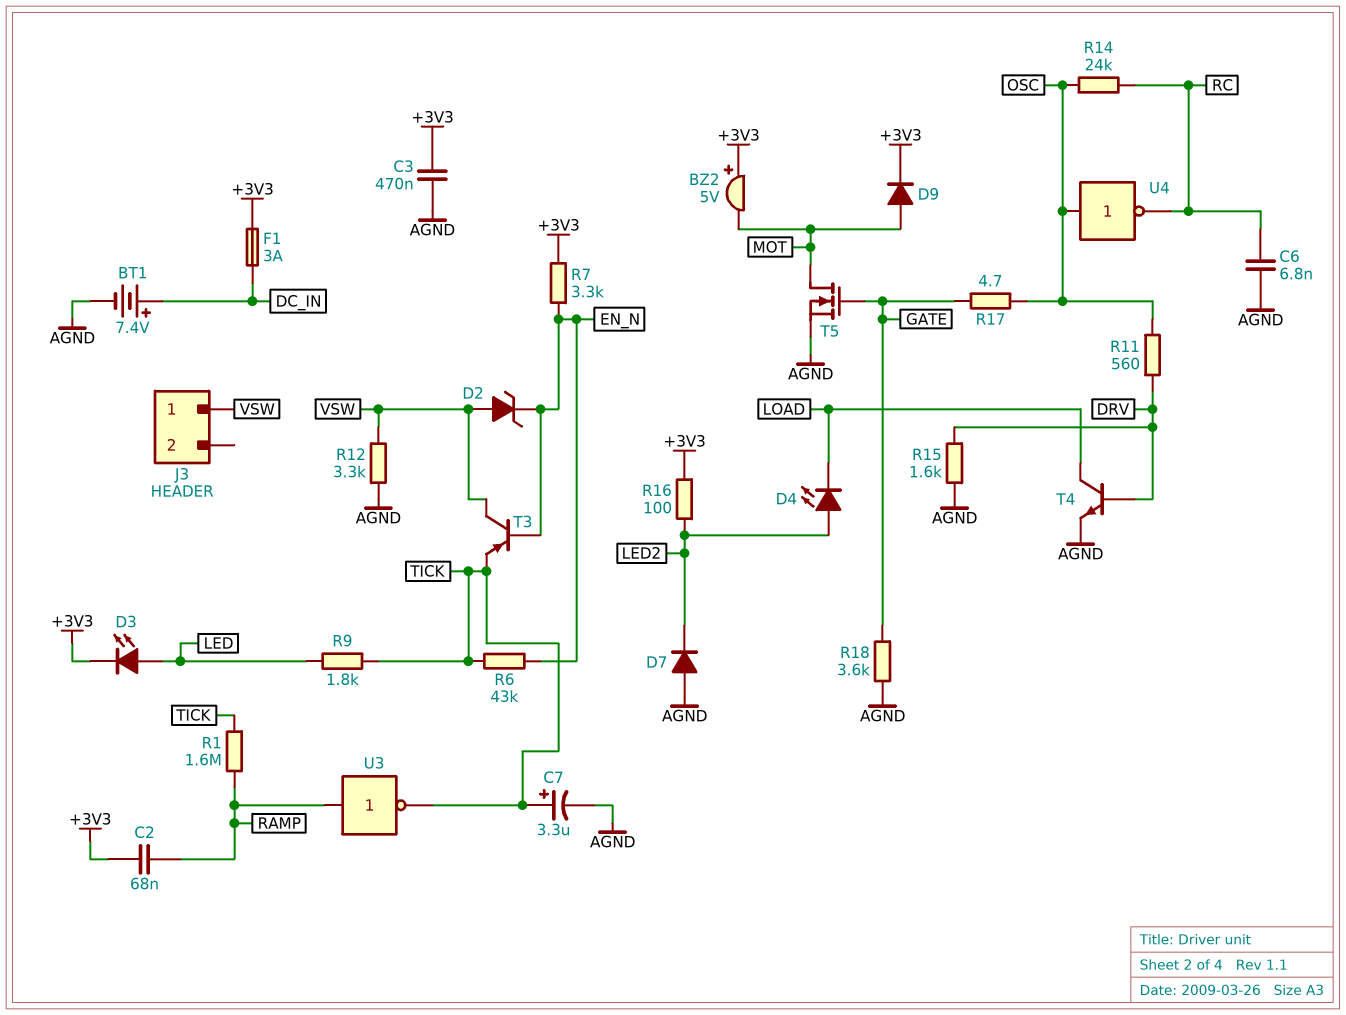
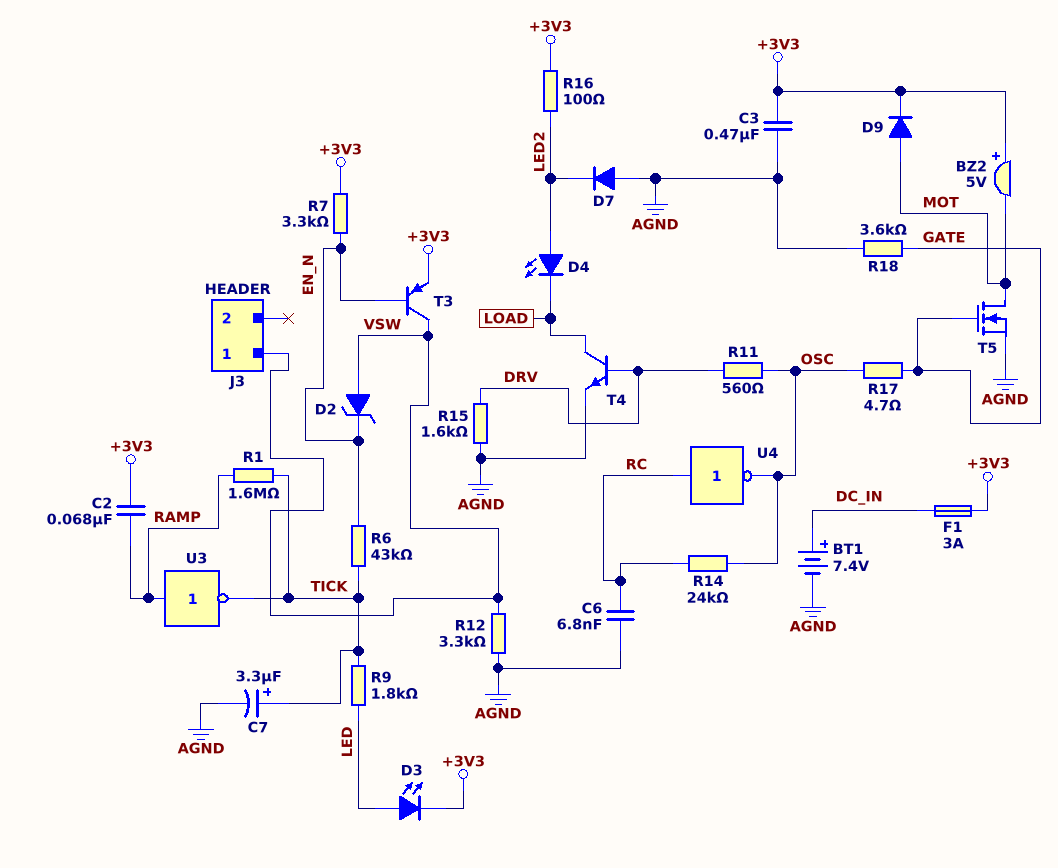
T3: PNP (B EN_N, C VSW, E TICK) -> PNP (B EN_N, C VSW, E +3V3)
U4: NOT (in OSC, out RC) -> NOT (in RC, out OSC)

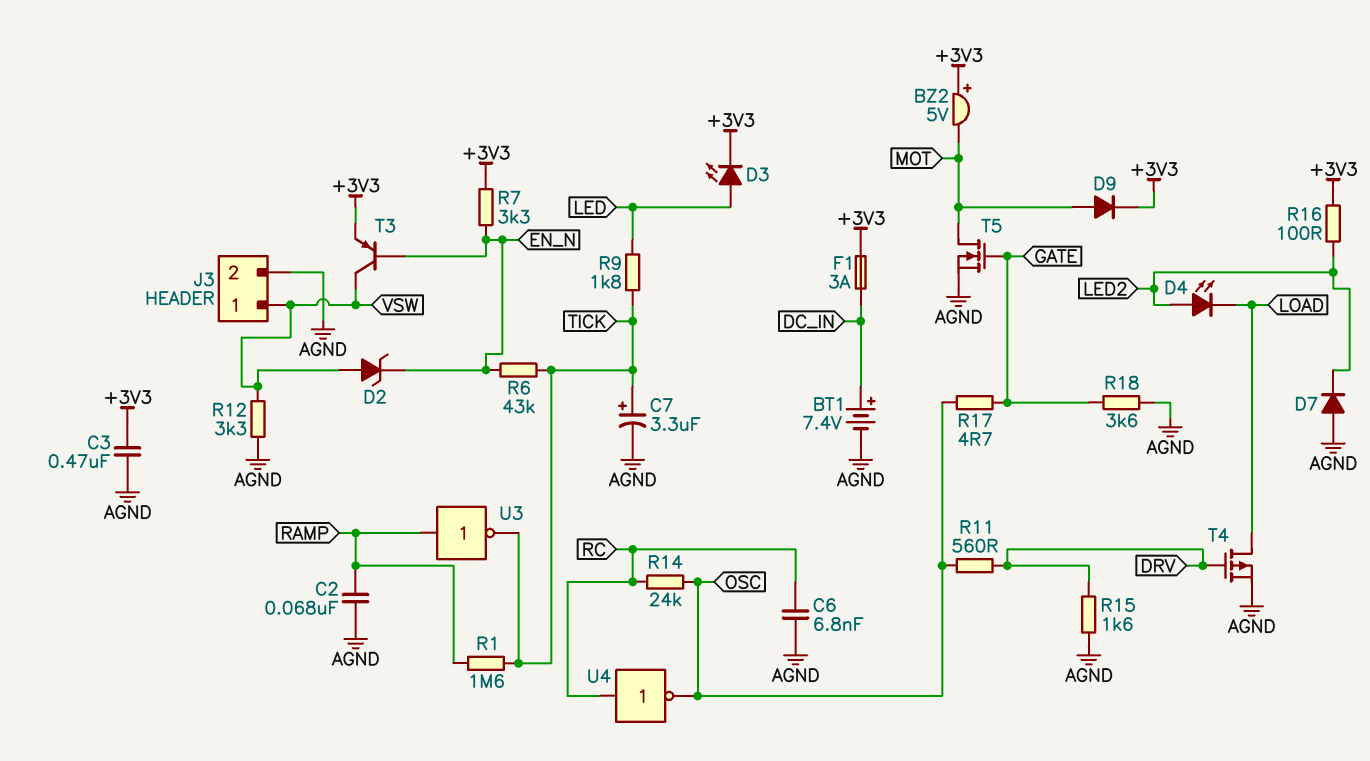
C2: 68nF (+3V3, RAMP) -> 68nF (AGND, RAMP)
J3 pin 2: none -> AGND
T4: NPN (B DRV, C LOAD, E AGND) -> PMOS (G DRV, D LOAD, S AGND)

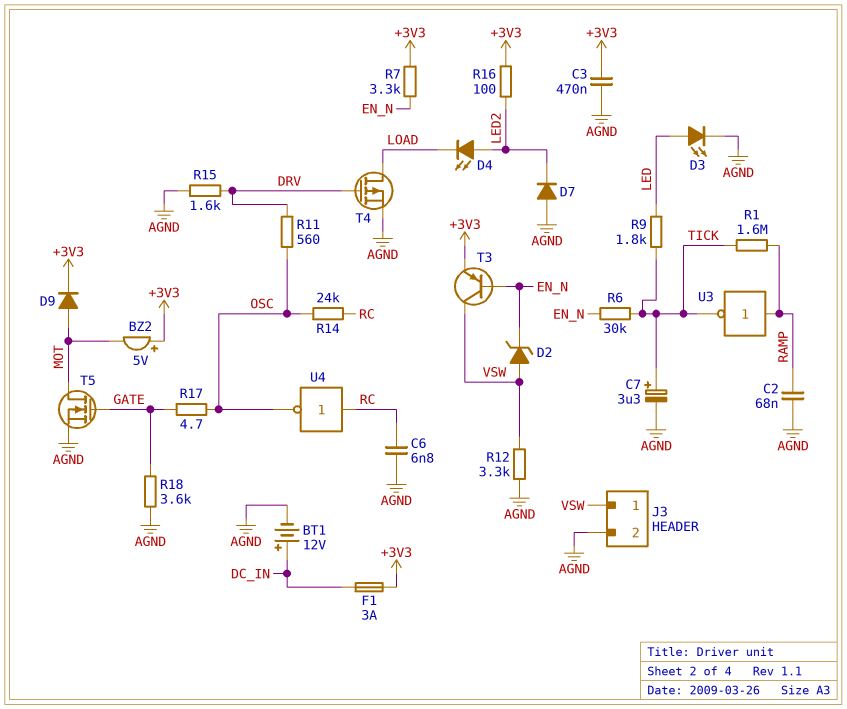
BT1: 7.4V (plus DC_IN, minus AGND) -> 12V (plus DC_IN, minus AGND)
D3: LED (A LED, K +3V3) -> LED (A LED, K AGND)
R6: 43k (EN_N, TICK) -> 30k (EN_N, TICK)

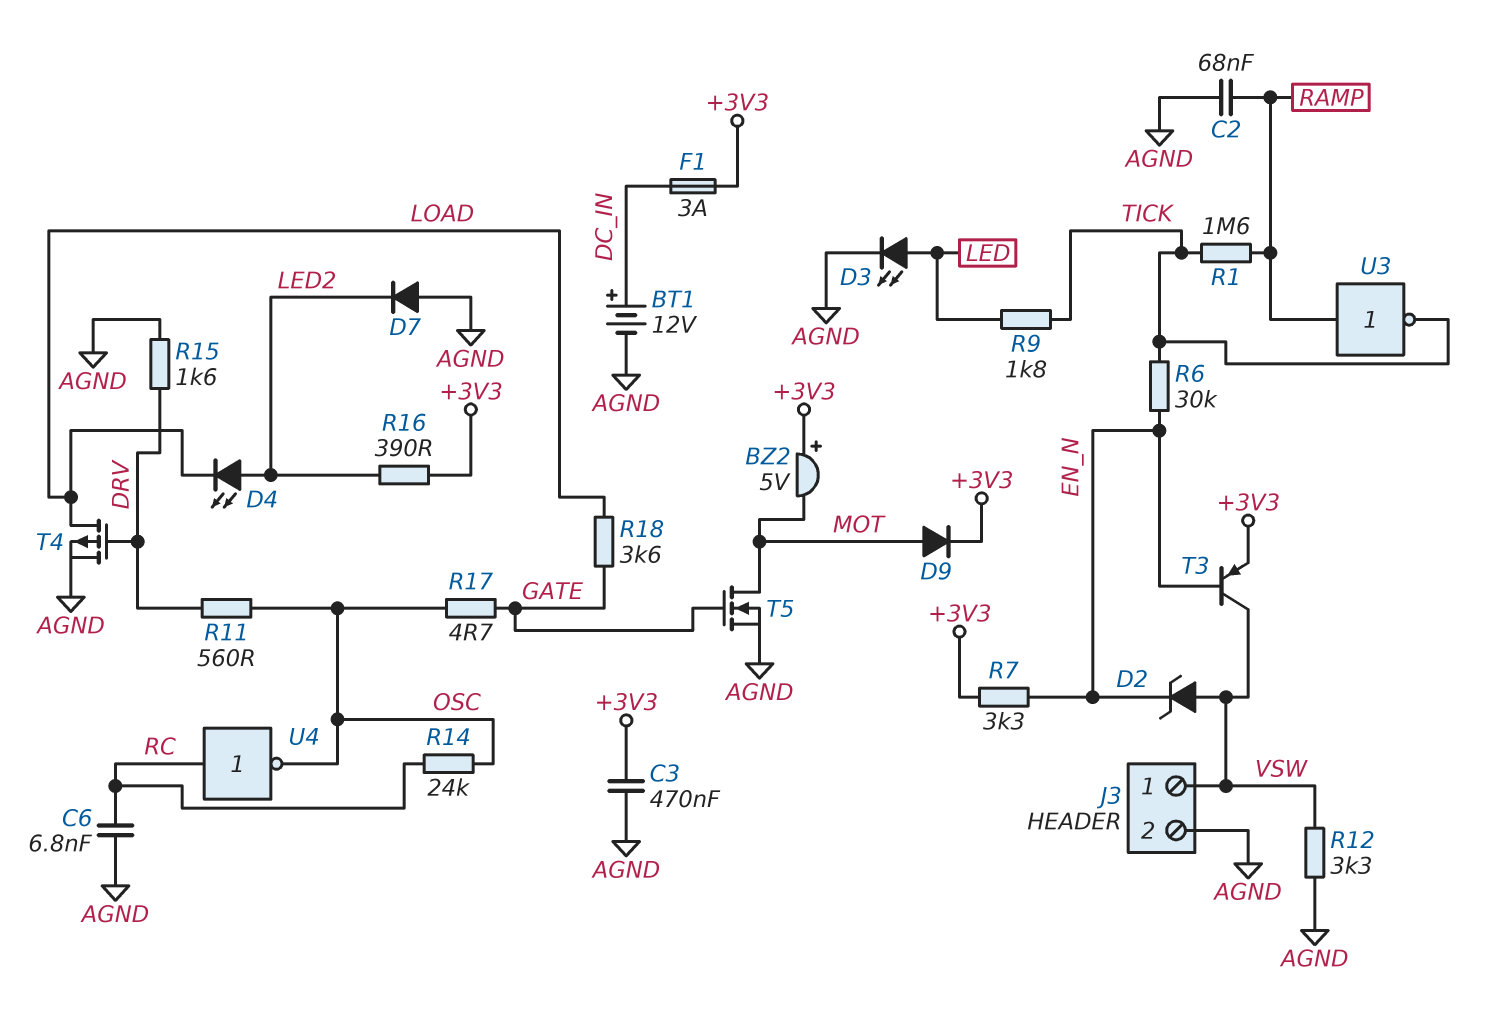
C7: 3.3uF (plus TICK, minus AGND) -> none
R16: 100 (+3V3, LED2) -> 390 (+3V3, LED2)
R18: 3.6k (AGND, GATE) -> 3.6k (GATE, LOAD)

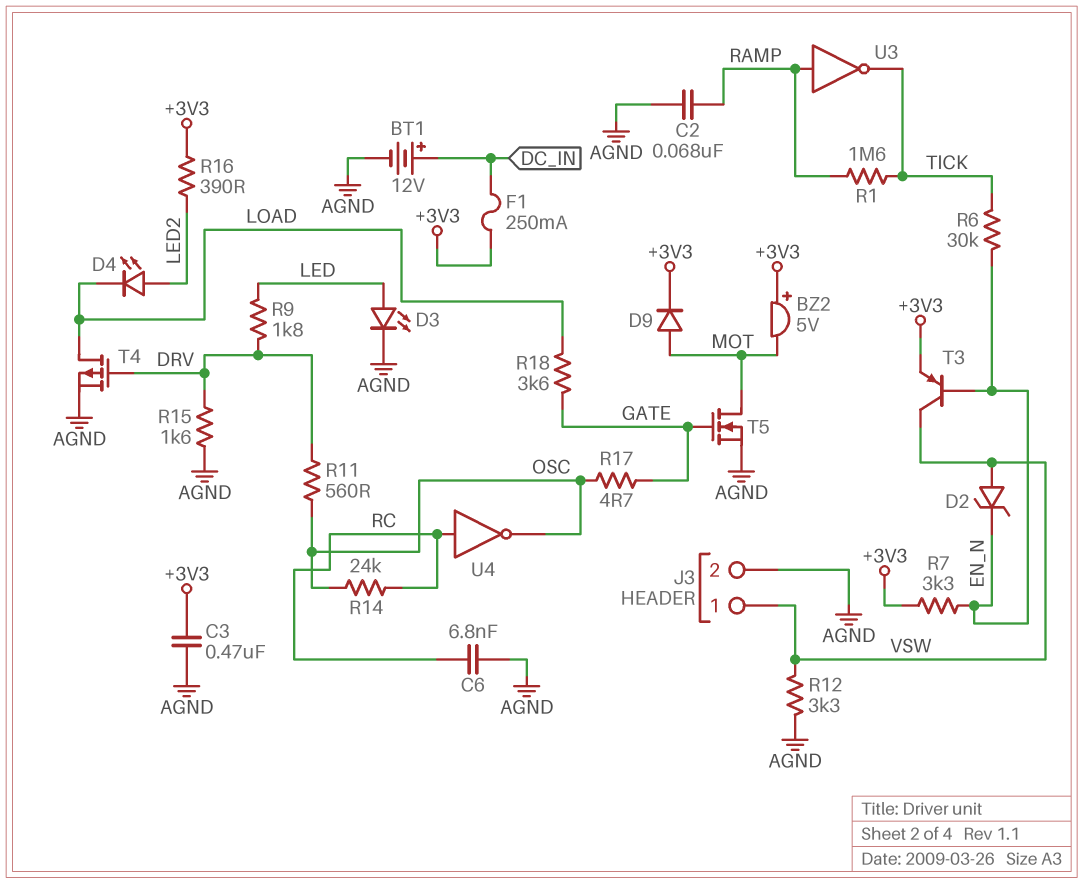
D7: diode (A AGND, K LED2) -> none
F1: 3A (+3V3, DC_IN) -> 250mA (+3V3, DC_IN)
R9: 1.8k (LED, TICK) -> 1.8k (DRV, LED)

